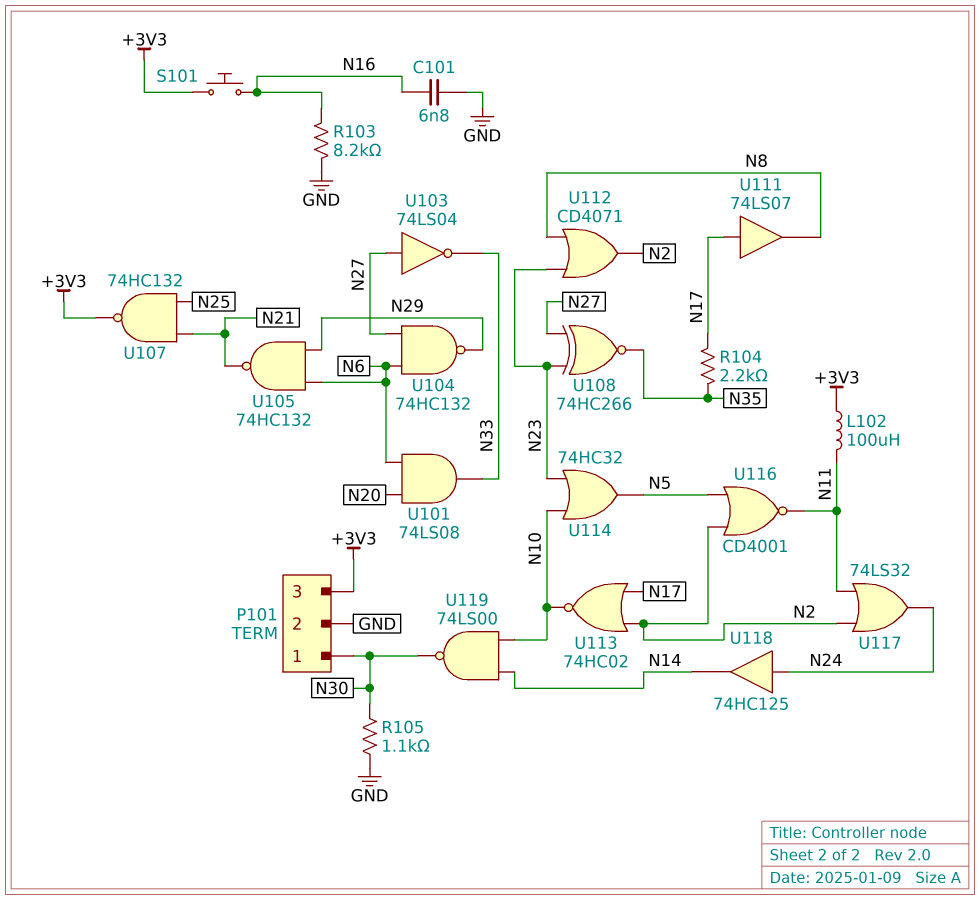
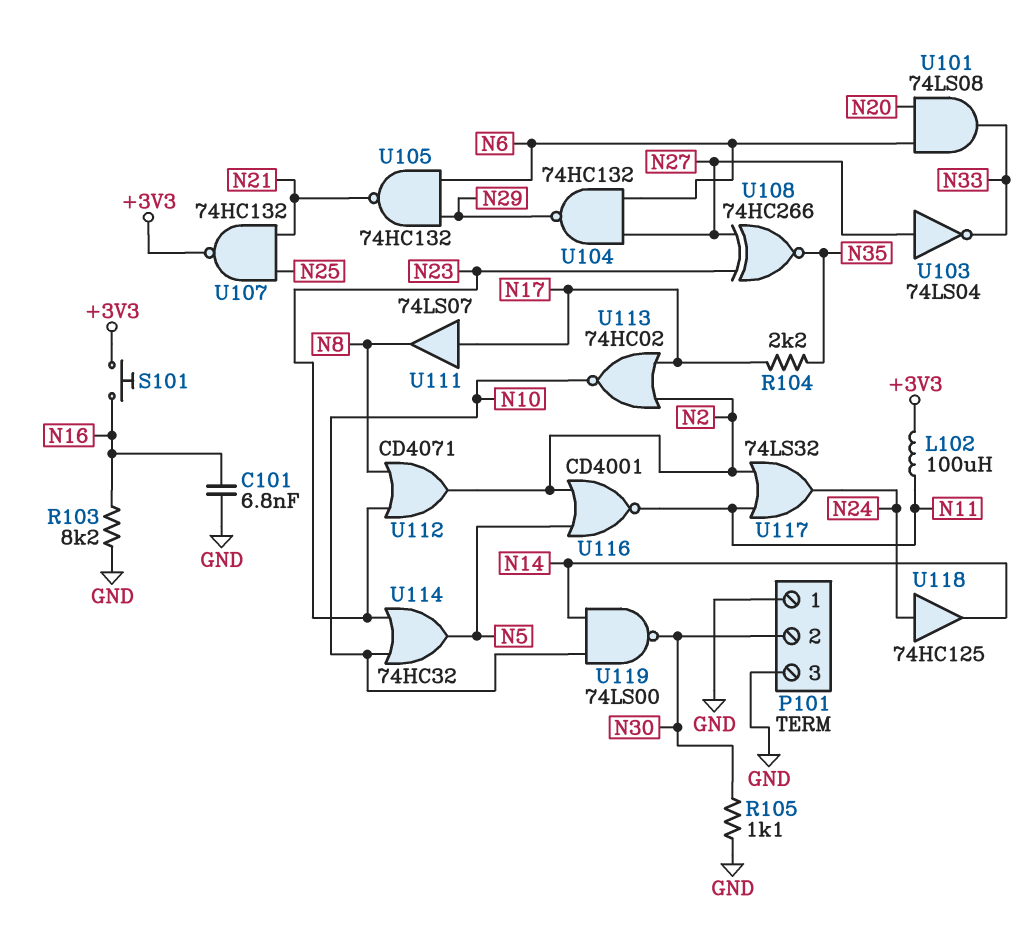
P101 pin 1: N30 -> GND
P101 pin 2: GND -> N30
P101 pin 3: +3V3 -> GND

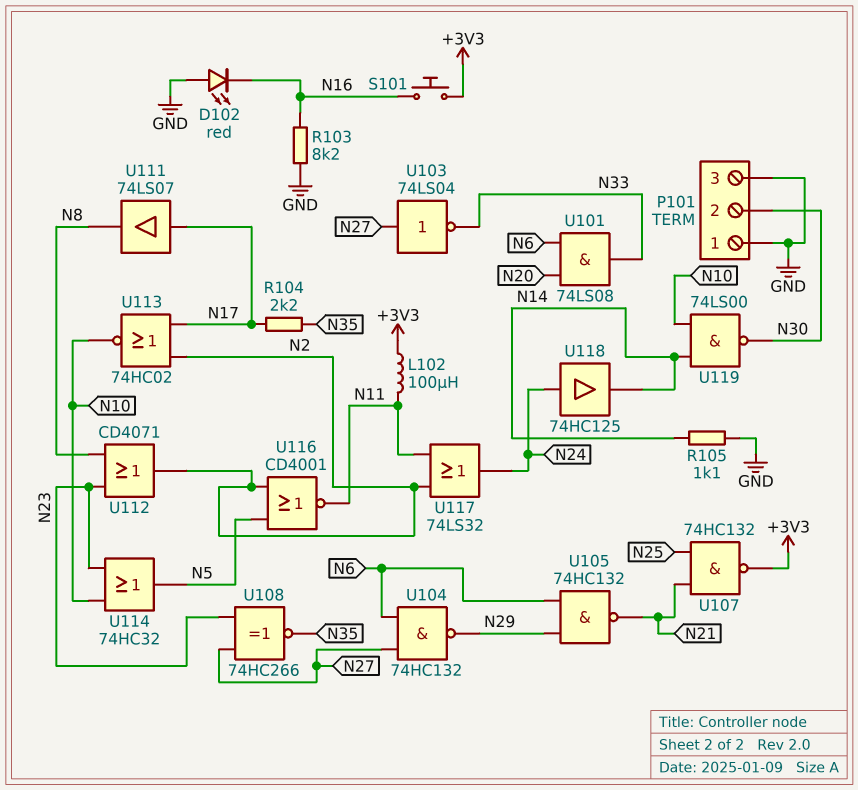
C101: 6.8nF (GND, N16) -> none
D102: none -> LED red (A GND, K N16)
R105: 1.1k (GND, N30) -> 1.1k (GND, N14)

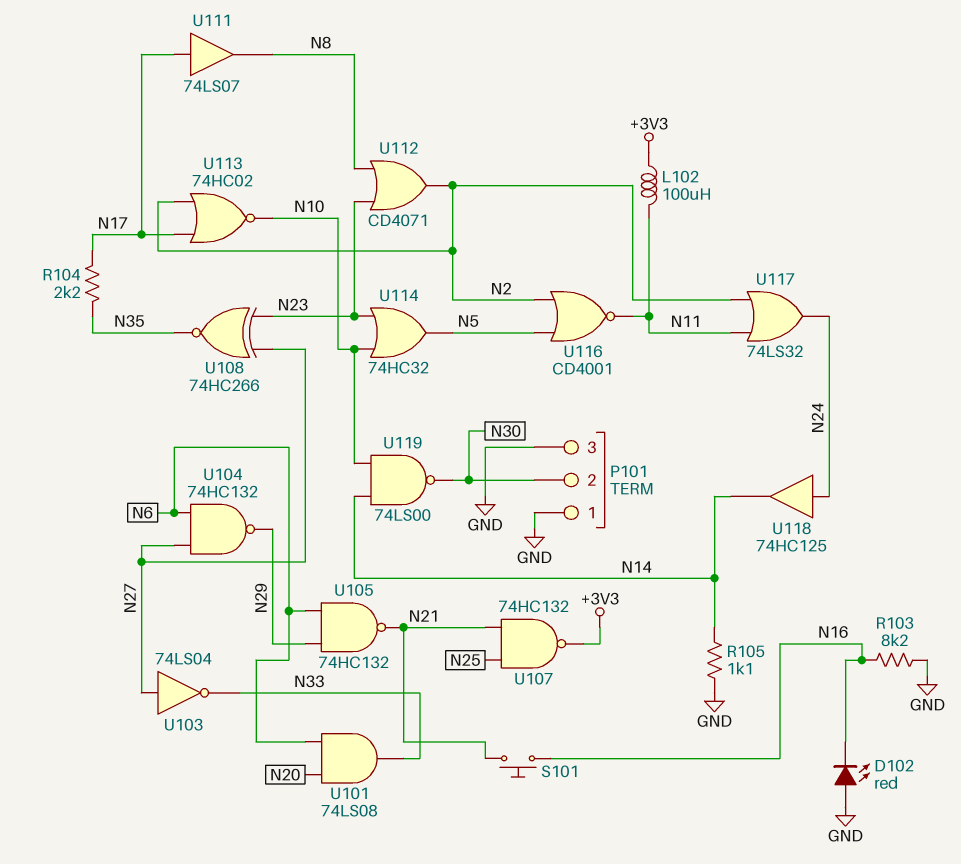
S101: button (+3V3, N16) -> button (N16, N21)

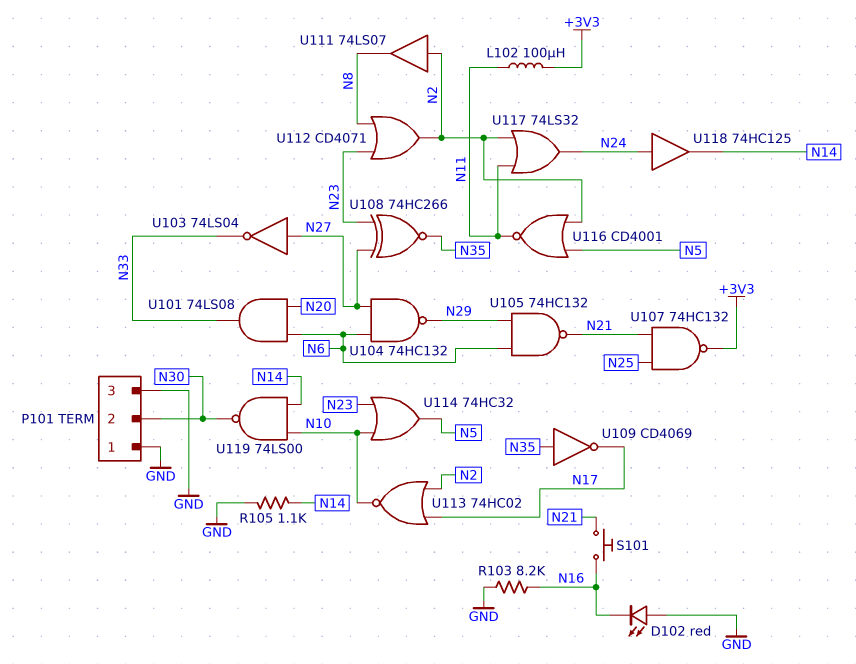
R104: 2.2k (N17, N35) -> none
U109: none -> NOT CD4069 (in N35, out N17)
U111: buffer 74LS07 (in N17, out N8) -> buffer 74LS07 (in N2, out N8)

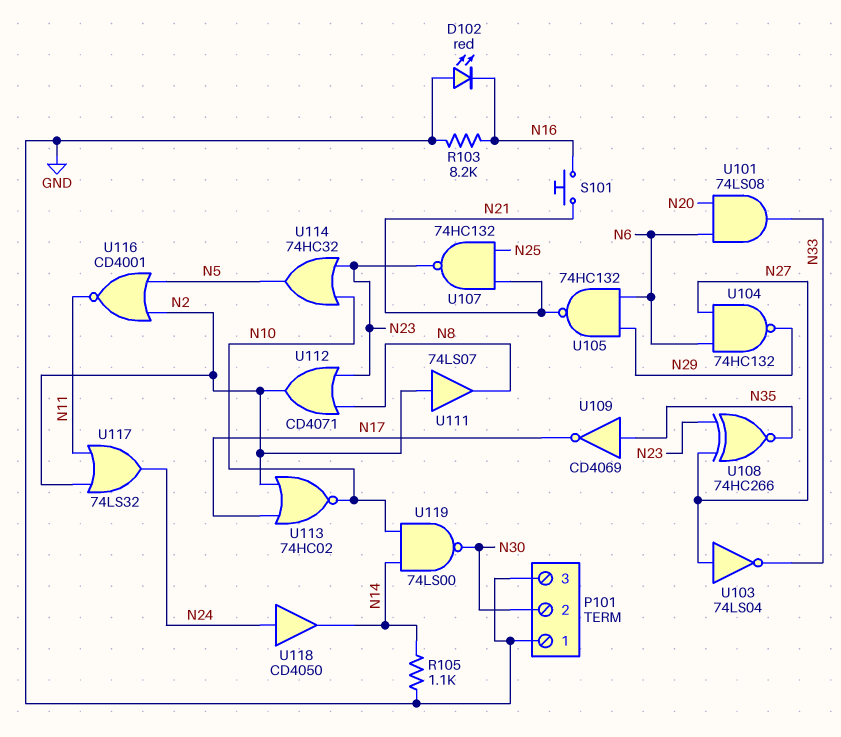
L102: 100uH (+3V3, N11) -> none
U107: NAND 74HC132 (in N21, in N25, out +3V3) -> NAND 74HC132 (in N21, in N25, out N23)
U118: buffer 74HC125 (in N24, out N14) -> buffer CD4050 (in N24, out N14)

